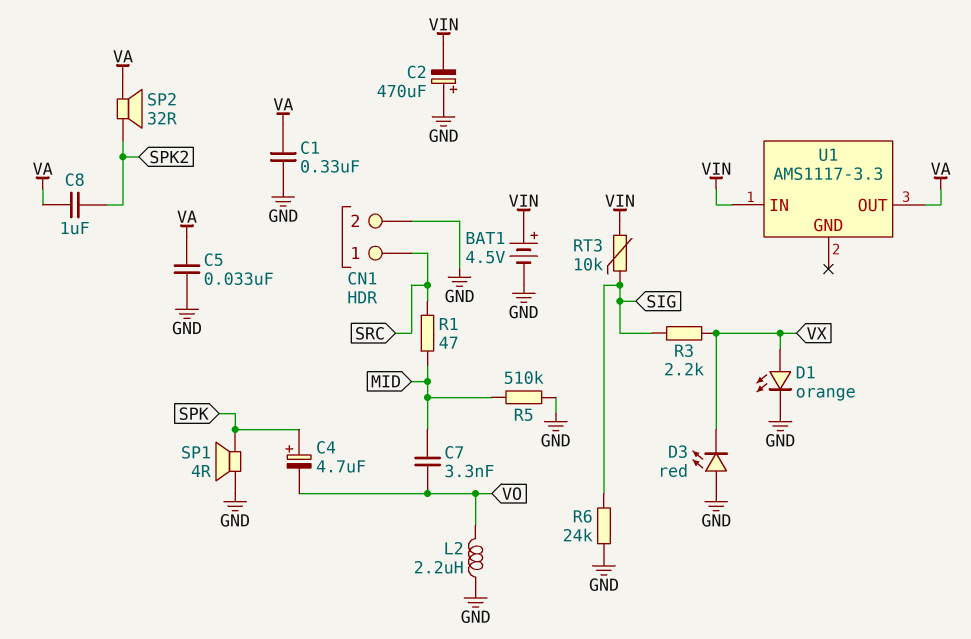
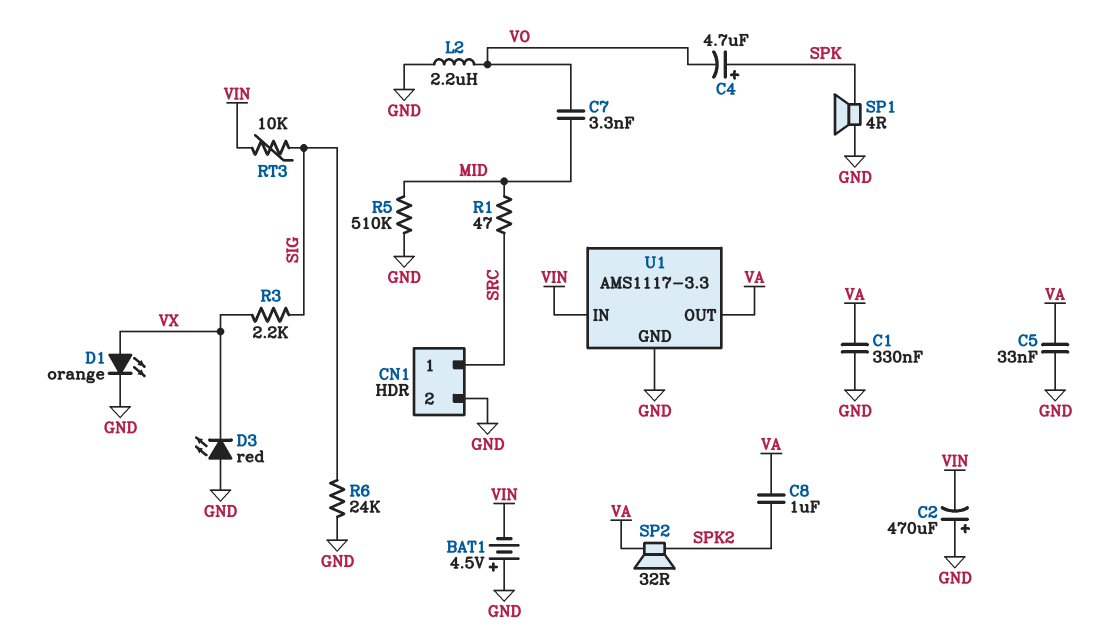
BAT1: 4.5V (plus VIN, minus GND) -> 4.5V (plus GND, minus VIN)
U1 pin GND: none -> GND

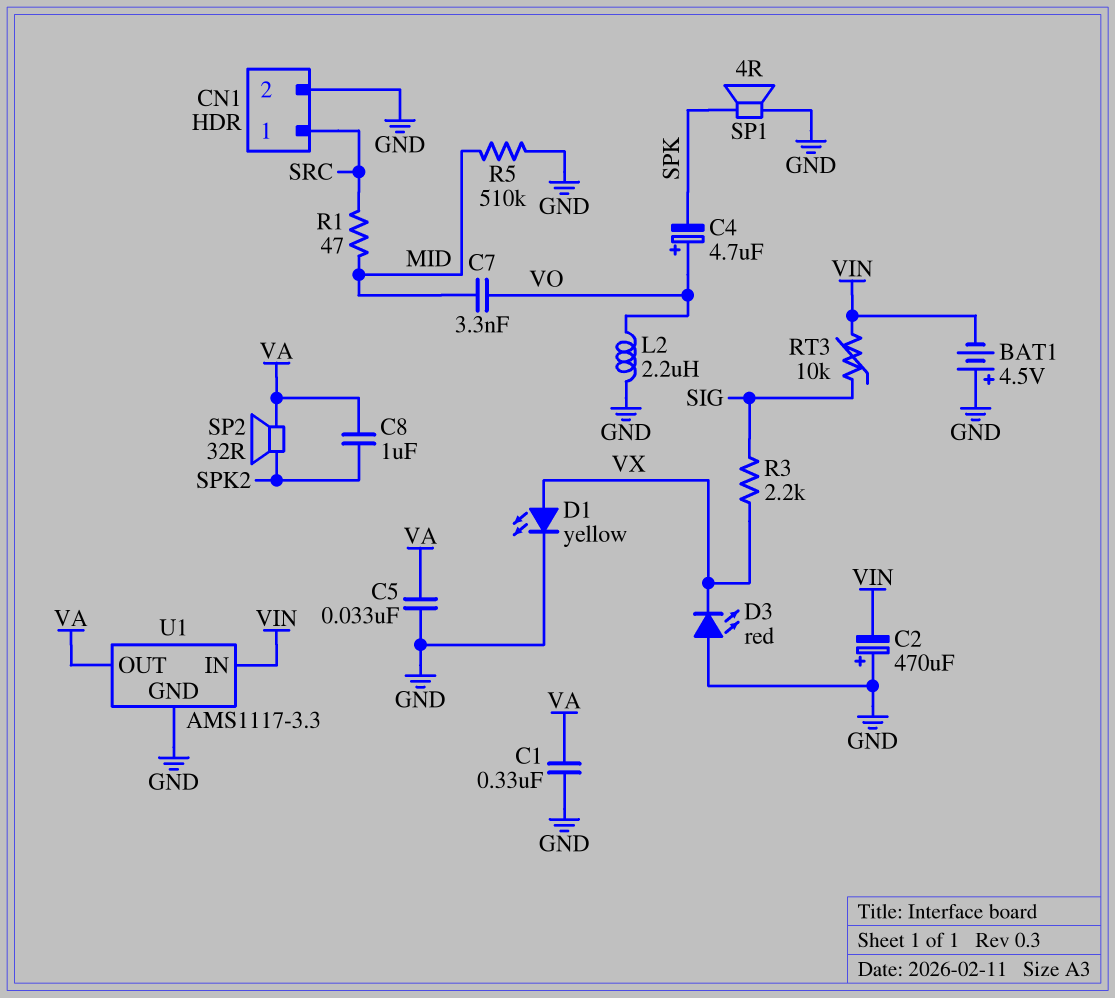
C4: 4.7uF (plus SPK, minus VO) -> 4.7uF (plus VO, minus SPK)
D1: LED orange (A VX, K GND) -> LED yellow (A VX, K GND)
R6: 24k (GND, SIG) -> none

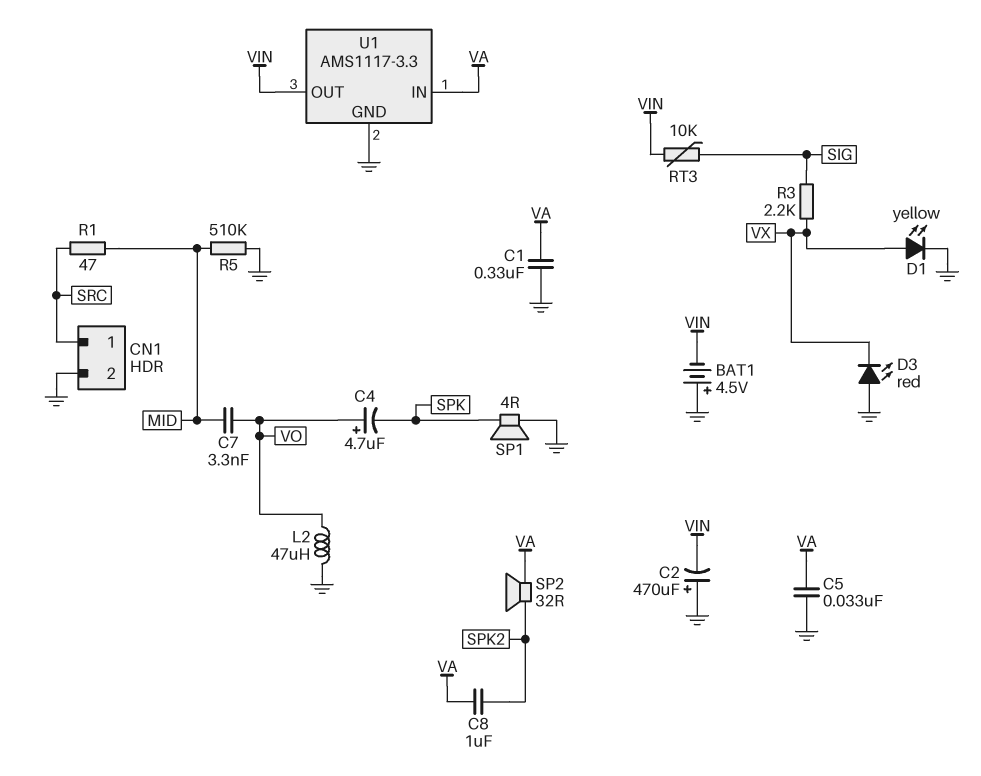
L2: 2.2uH (GND, VO) -> 47uH (GND, VO)
U1 pin IN: VIN -> VA
U1 pin OUT: VA -> VIN

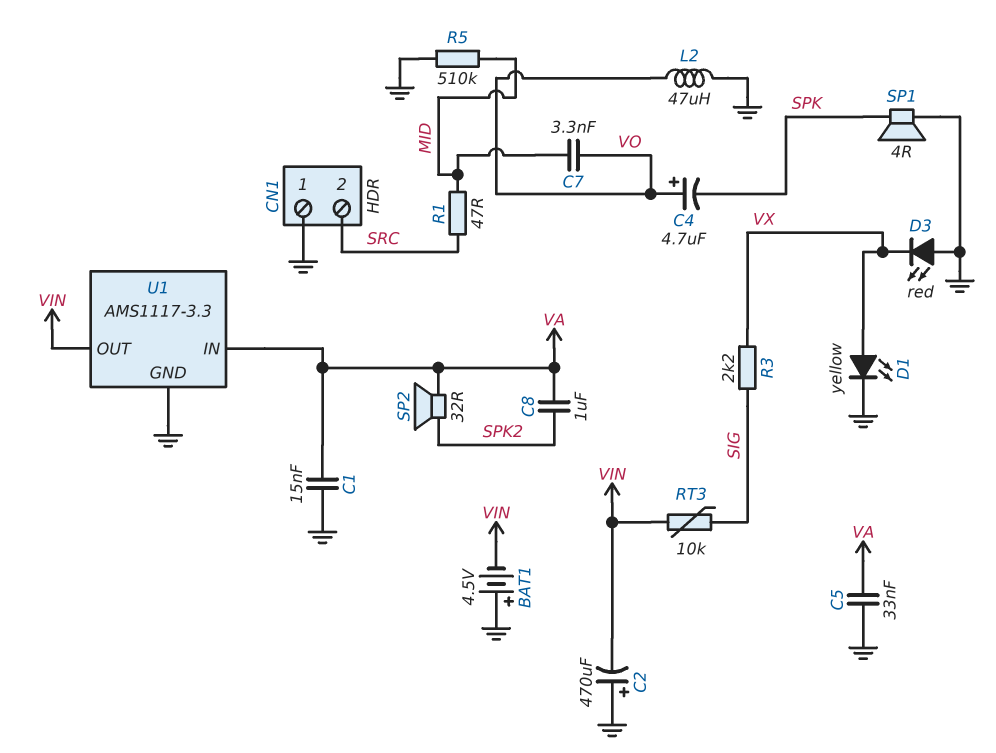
C1: 330nF (GND, VA) -> 15nF (GND, VA)
CN1 pin 1: SRC -> GND
CN1 pin 2: GND -> SRC

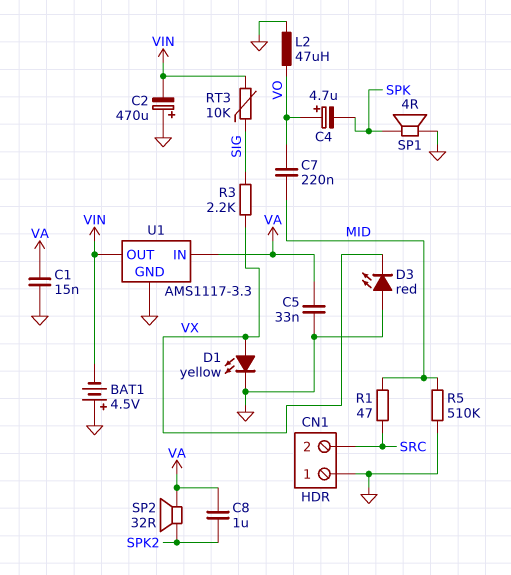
C7: 3.3nF (MID, VO) -> 220nF (MID, VO)

